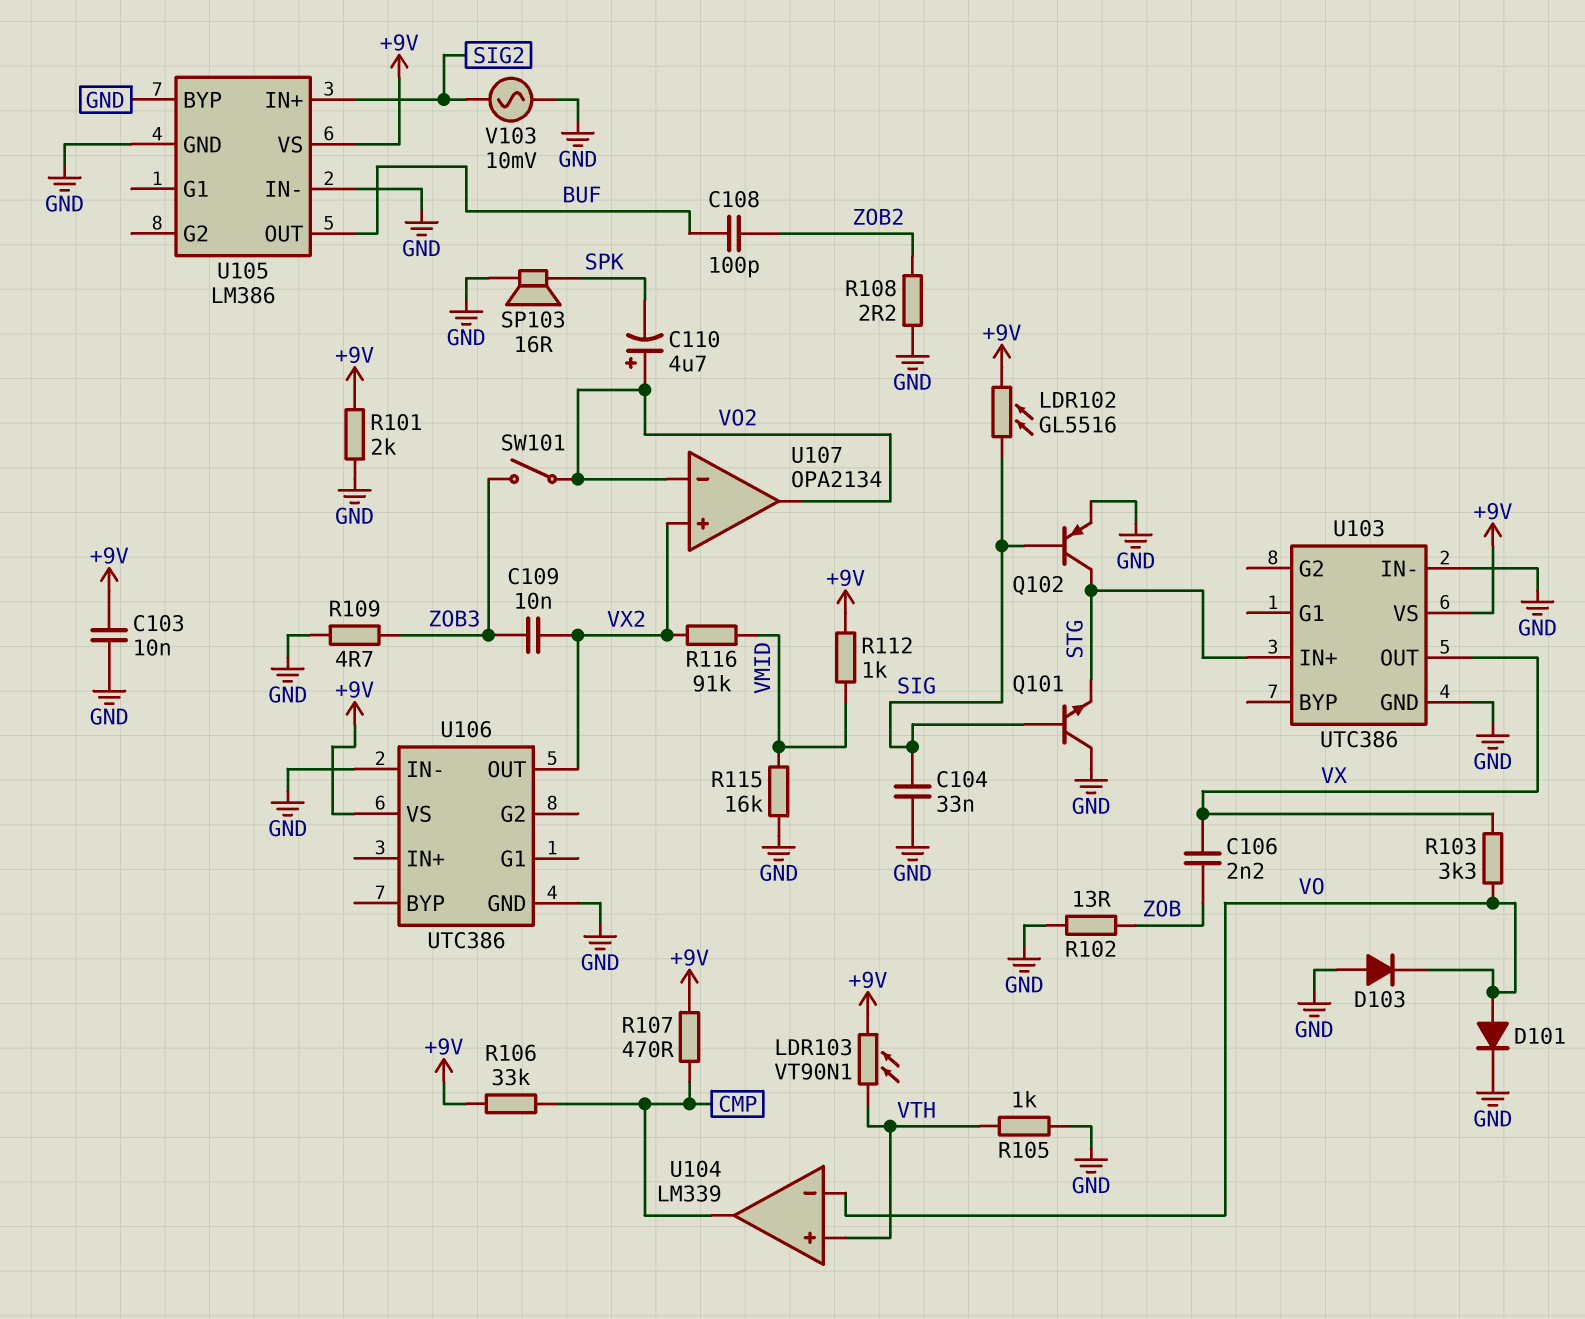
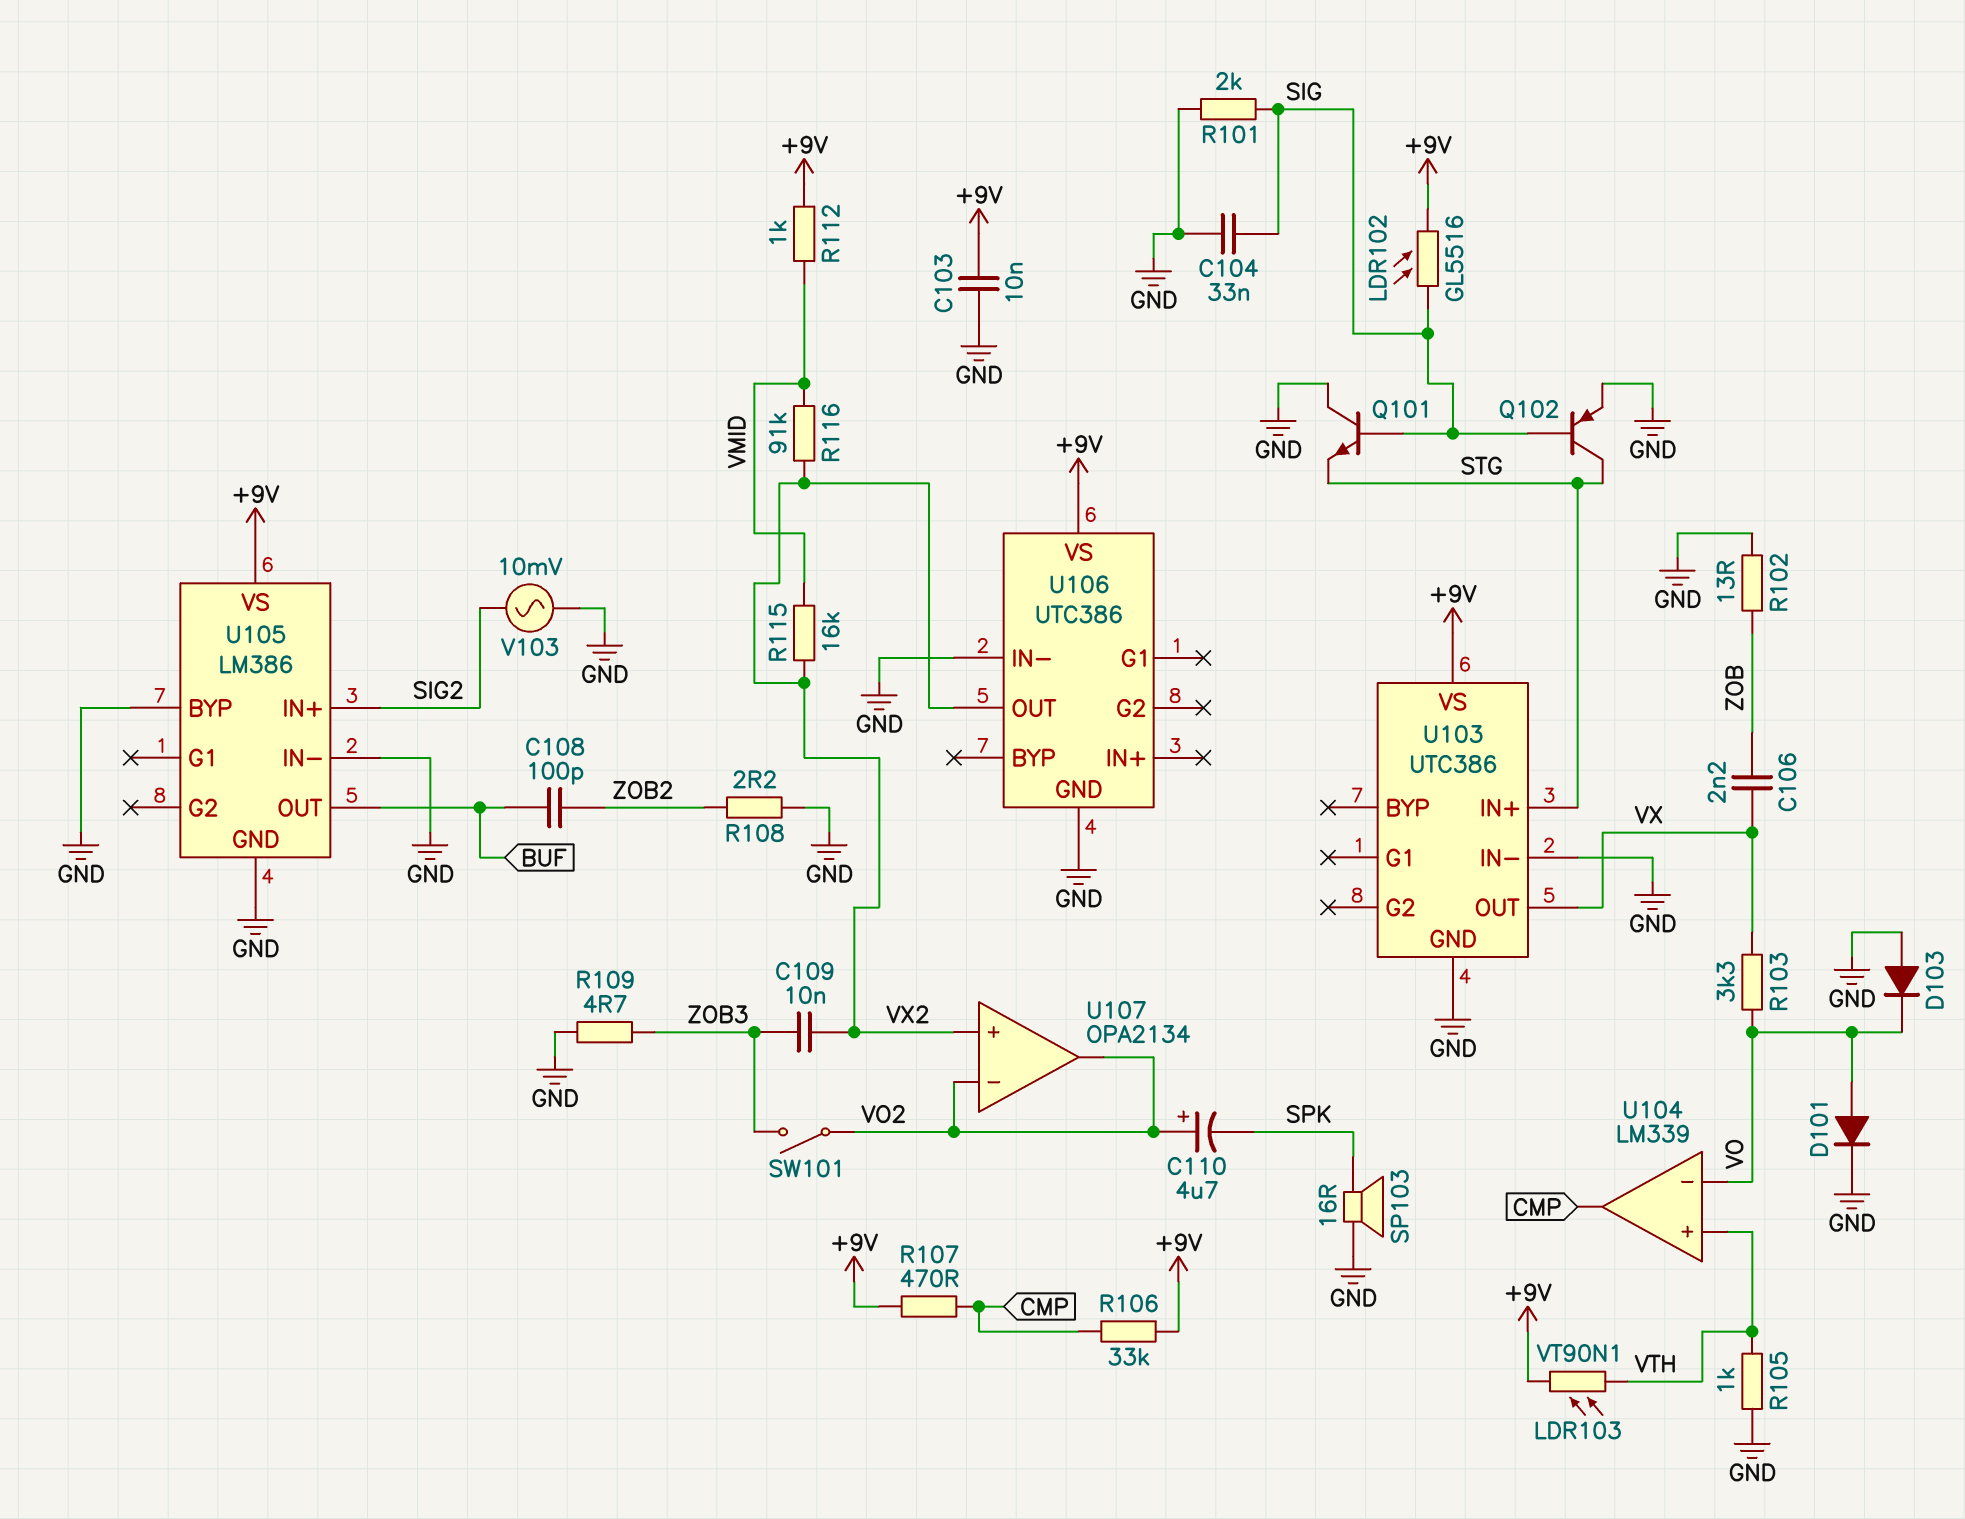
R101: 2k (+9V, GND) -> 2k (GND, SIG)
R115: 16k (GND, VMID) -> 16k (VMID, VX2)

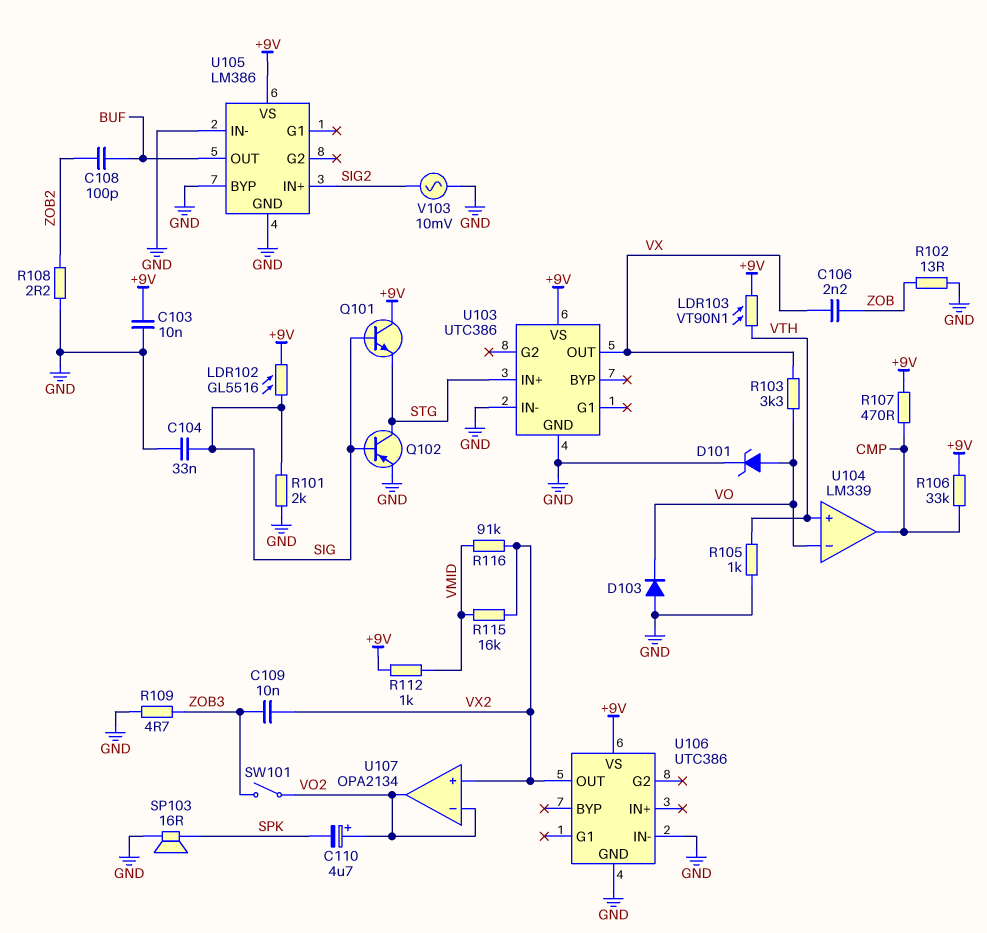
D101: diode (A VO, K GND) -> zener (A VO, K GND)
Q101: NPN (B SIG, C GND, E STG) -> NPN (B SIG, C +9V, E STG)

